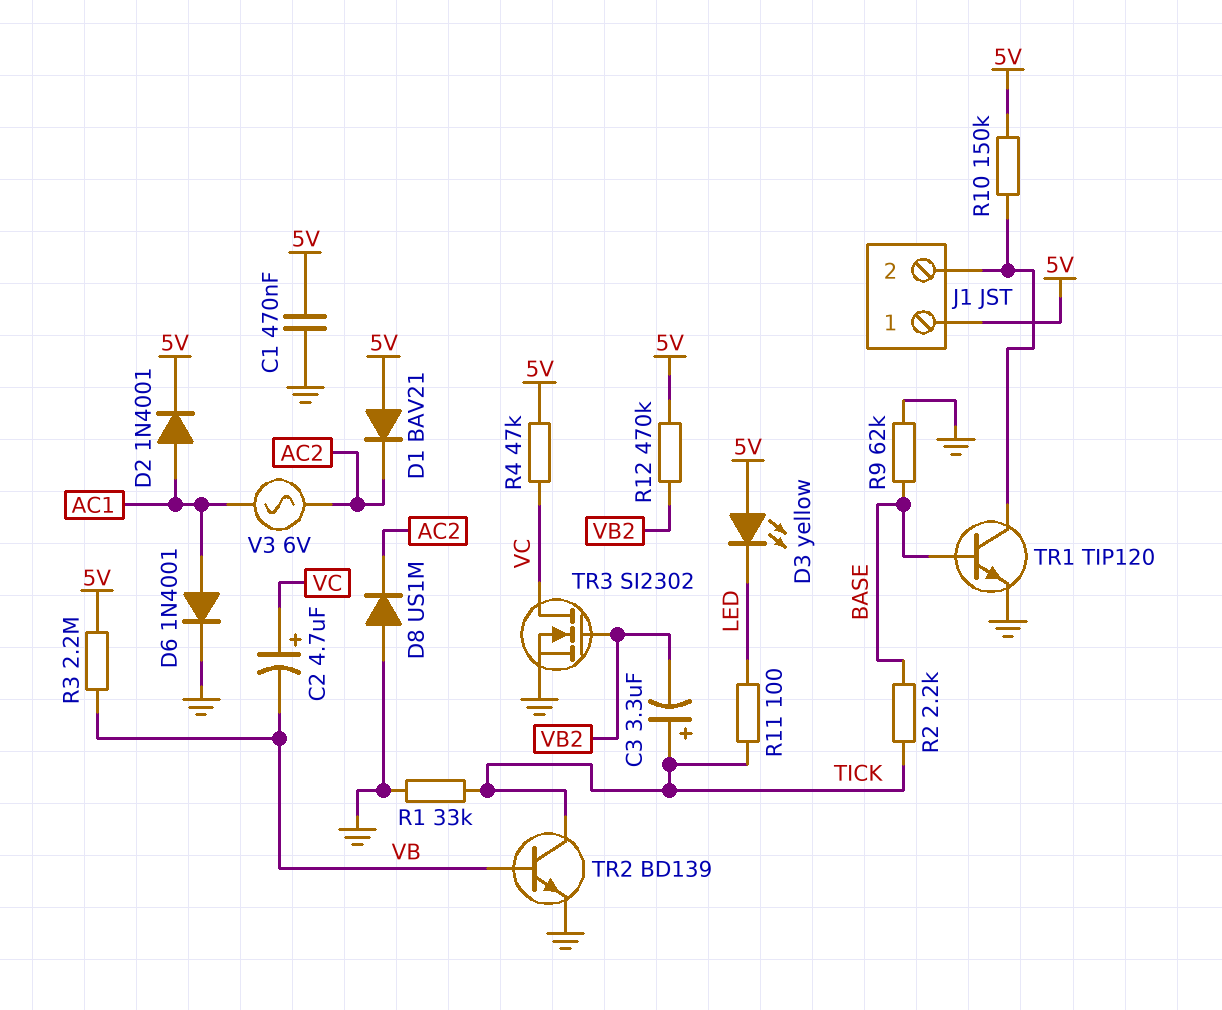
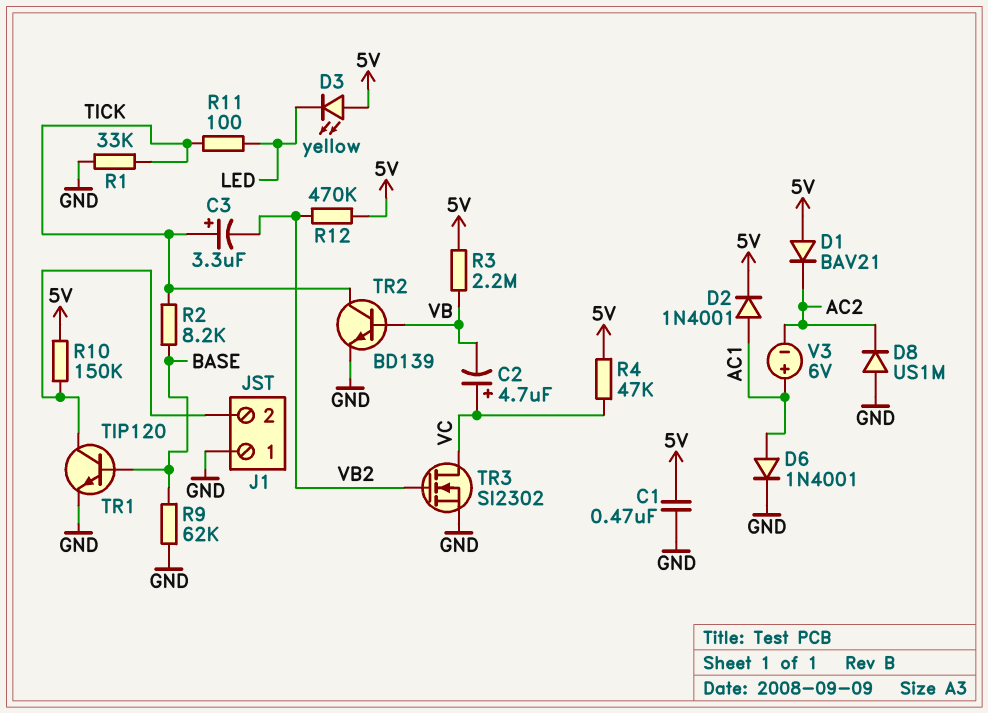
J1 pin 1: 5V -> GND
R2: 2.2k (BASE, TICK) -> 8.2k (BASE, TICK)
V3: AC 6V (AC1, AC2) -> 6V (plus AC1, minus AC2)

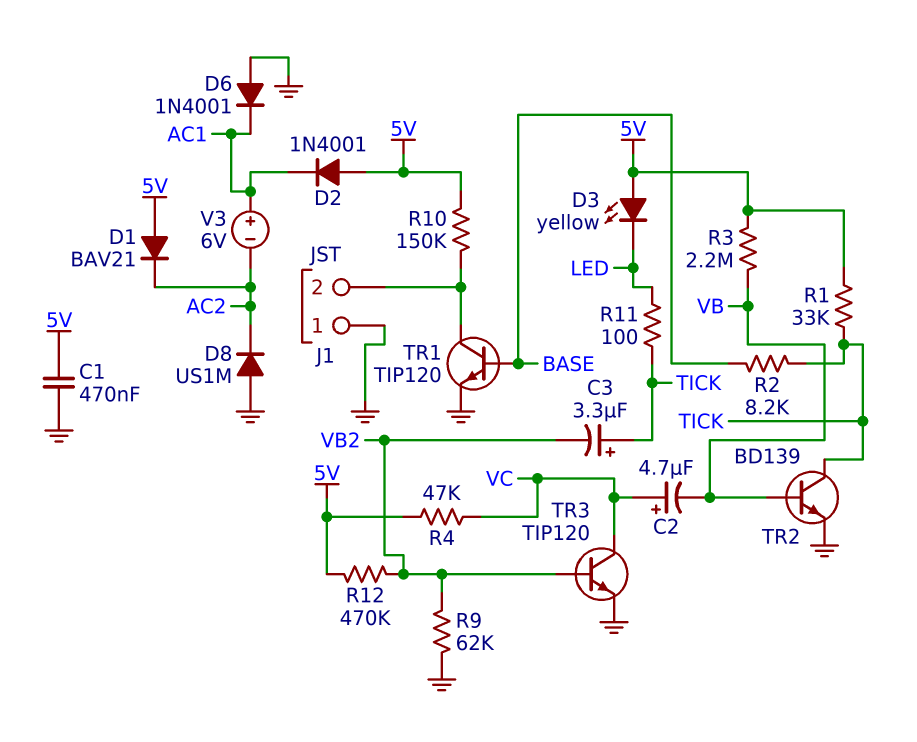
D2: diode 1N4001 (A AC1, K 5V) -> diode 1N4001 (A 5V, K AC1)
D6: diode 1N4001 (A AC1, K GND) -> diode 1N4001 (A GND, K AC1)
R1: 33k (GND, TICK) -> 33k (5V, TICK)
R9: 62k (BASE, GND) -> 62k (GND, VB2)
TR3: NMOS SI2302 (G VB2, D VC, S GND) -> NPN TIP120 (B VB2, C VC, E GND)

